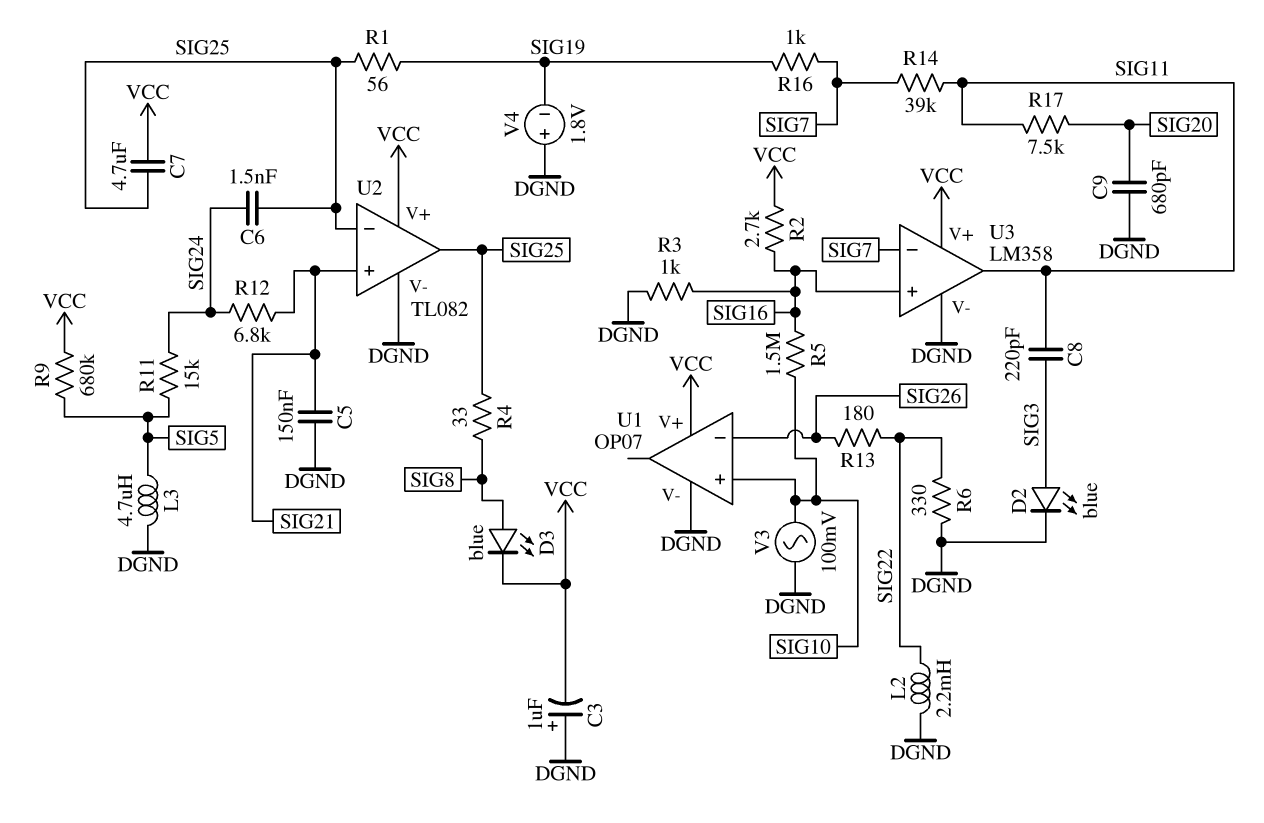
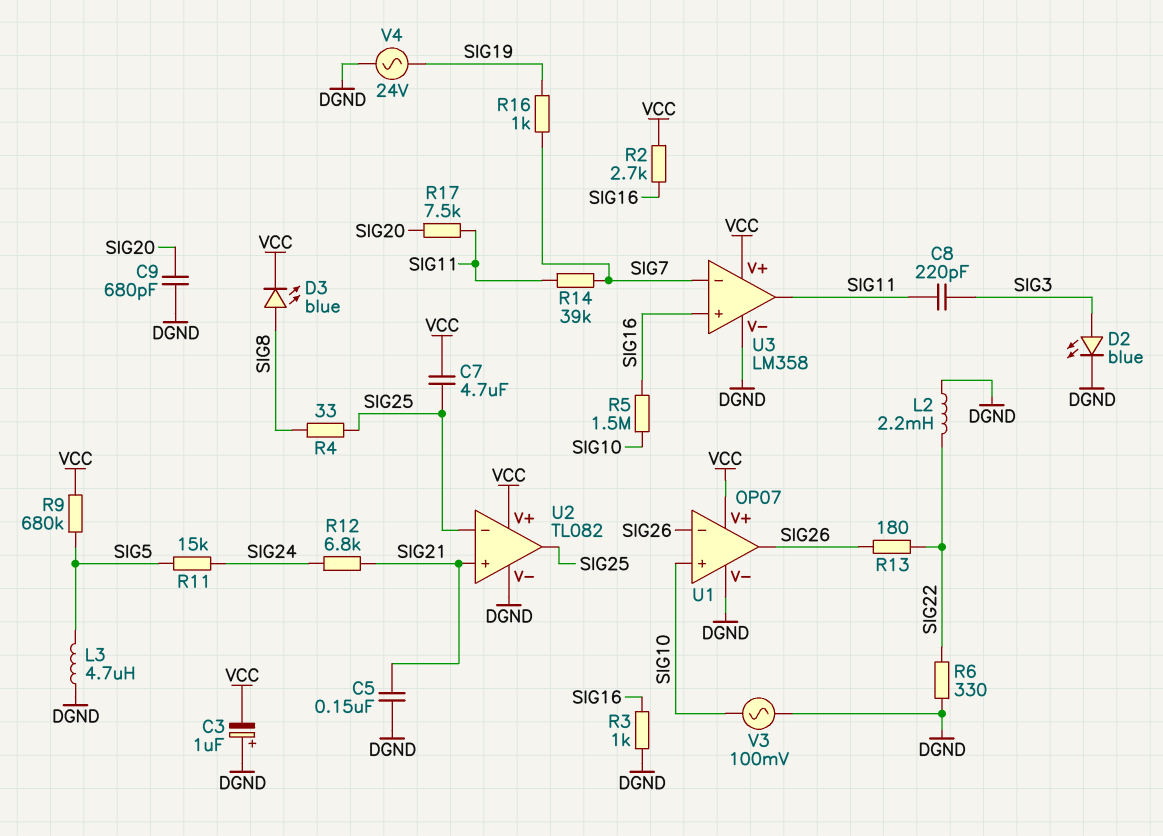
C6: 1.5nF (SIG24, SIG25) -> none
R1: 56 (SIG19, SIG25) -> none
U1 pin out: none -> SIG26
V4: 1.8V (plus DGND, minus SIG19) -> AC 24V (DGND, SIG19)

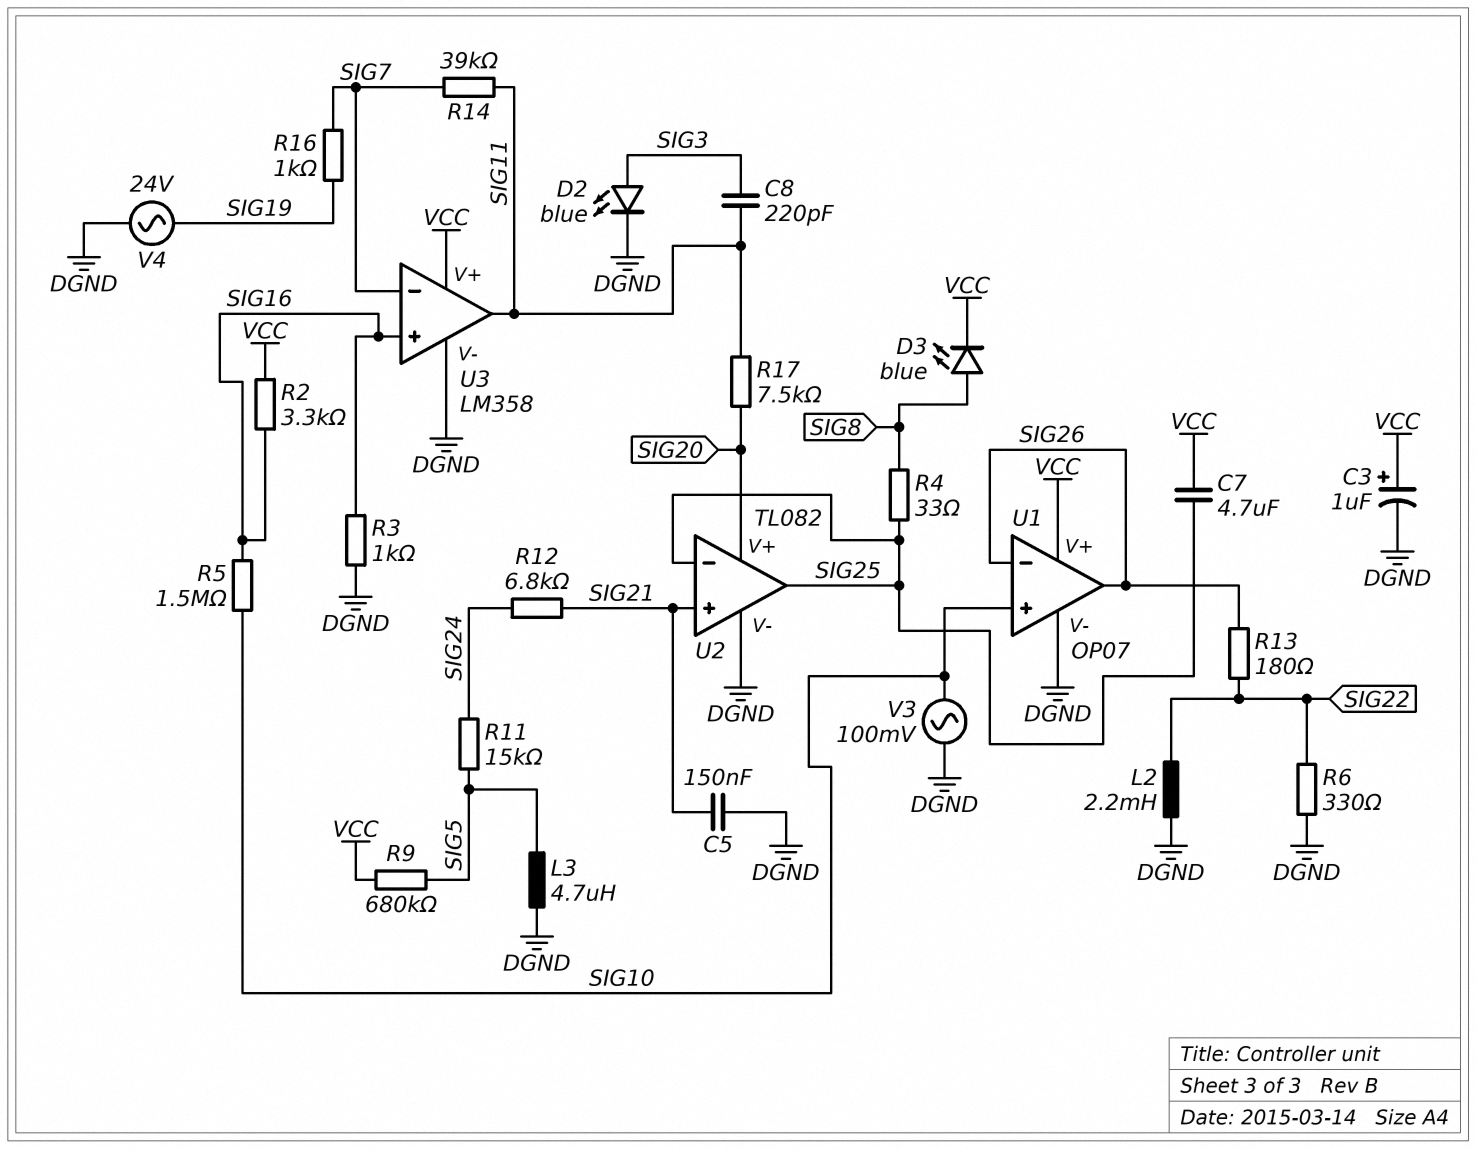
C3: 1uF (plus DGND, minus VCC) -> 1uF (plus VCC, minus DGND)
C9: 680pF (DGND, SIG20) -> none
R2: 2.7k (SIG16, VCC) -> 3.3k (SIG16, VCC)
U2 pin V+: VCC -> SIG20

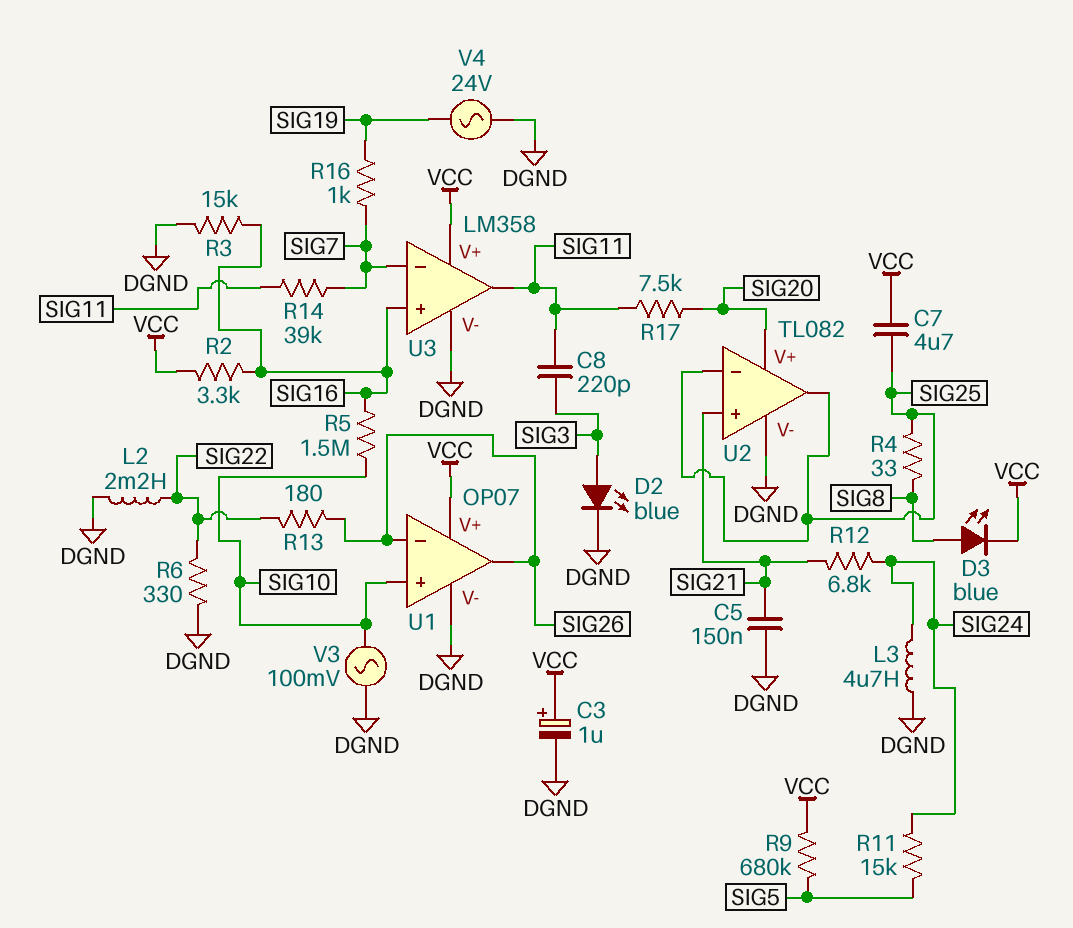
L3: 4.7uH (DGND, SIG5) -> 4.7uH (DGND, SIG24)
R3: 1k (DGND, SIG16) -> 15k (DGND, SIG16)

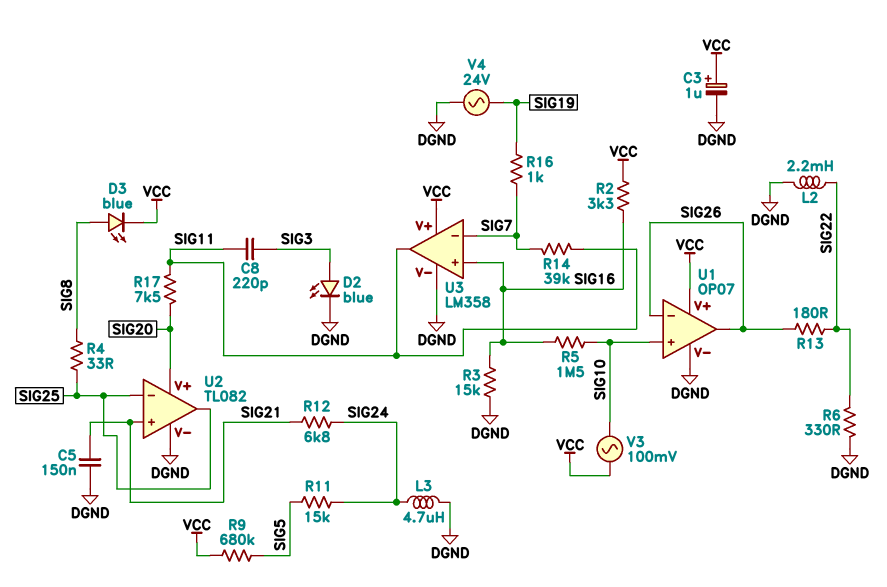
C7: 4.7uF (SIG25, VCC) -> none
V3: AC 100mV (DGND, SIG10) -> AC 100mV (SIG10, VCC)

